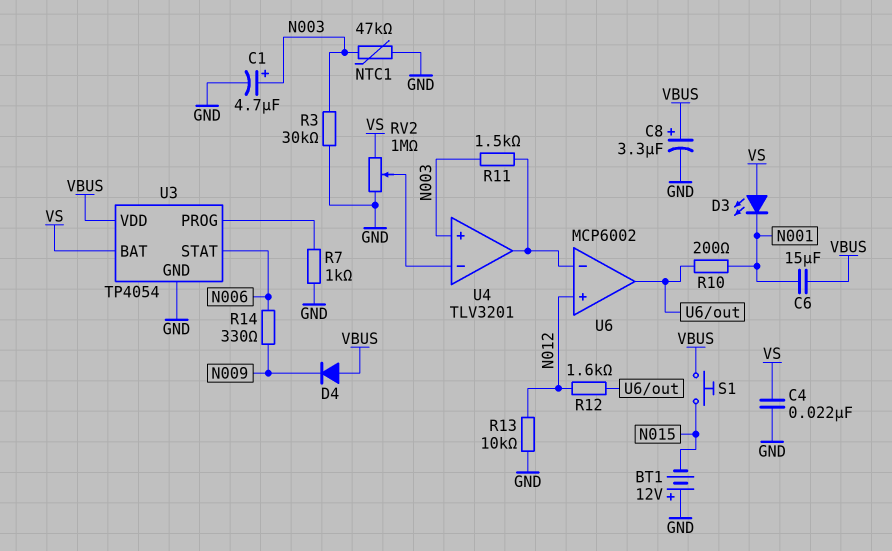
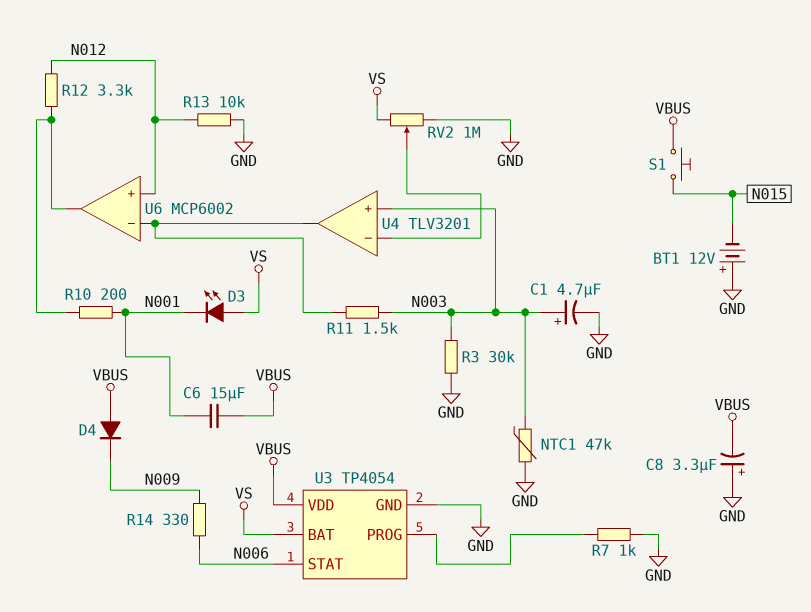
C4: 22nF (GND, VS) -> none
C8: 3.3uF (plus VBUS, minus GND) -> 3.3uF (plus GND, minus VBUS)
R12: 1.6k (N012, U6/out) -> 3.3k (N012, U6/out)

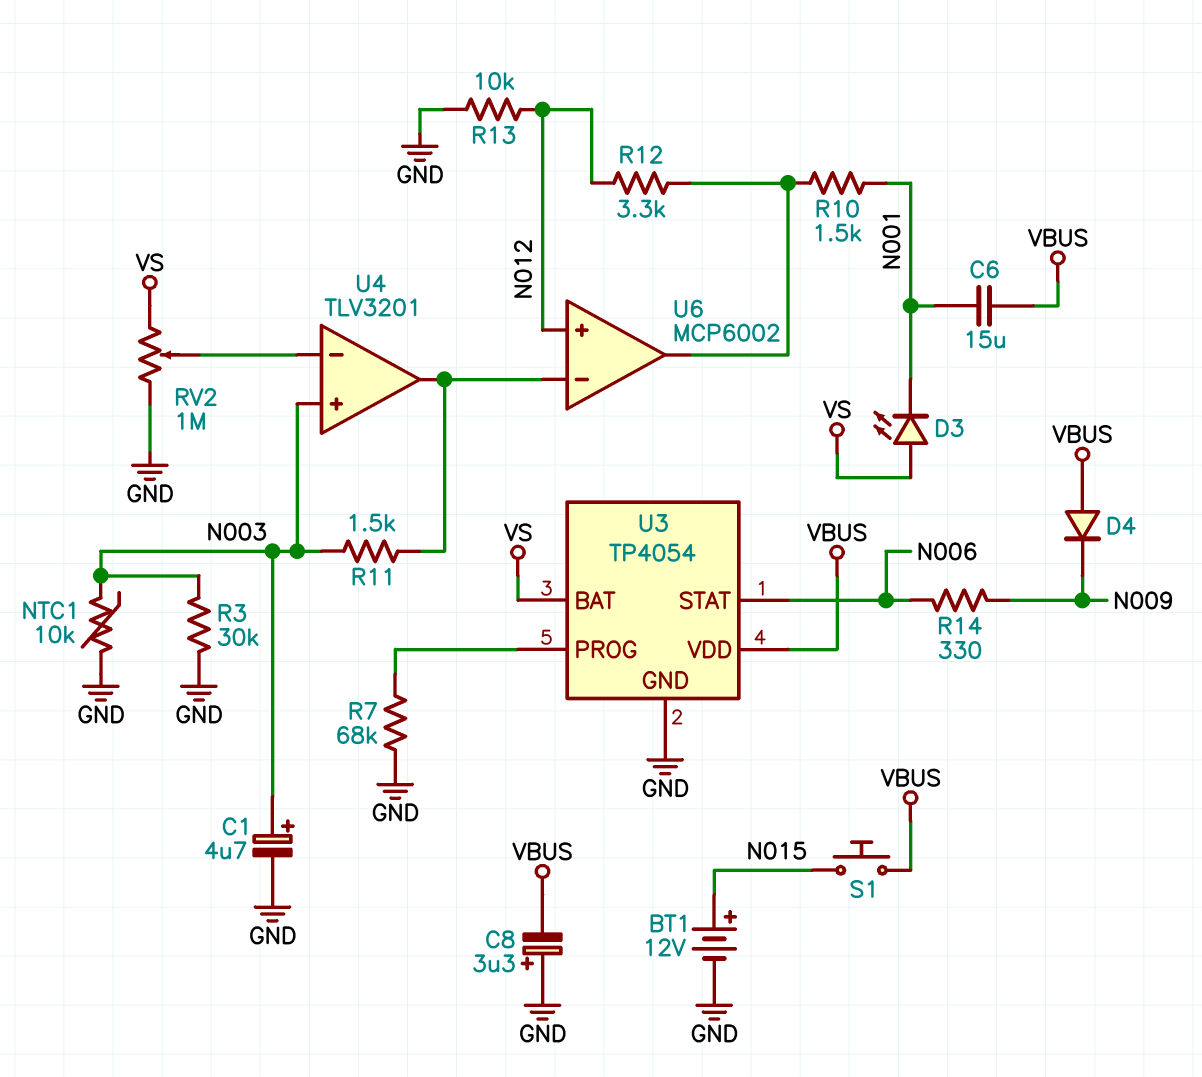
BT1: 12V (plus GND, minus N015) -> 12V (plus N015, minus GND)
NTC1: 47k (GND, N003) -> 10k (GND, N003)
R7: 1k (GND, U3/PROG) -> 68k (GND, U3/PROG)
R10: 200 (N001, U6/out) -> 1.5k (N001, U6/out)

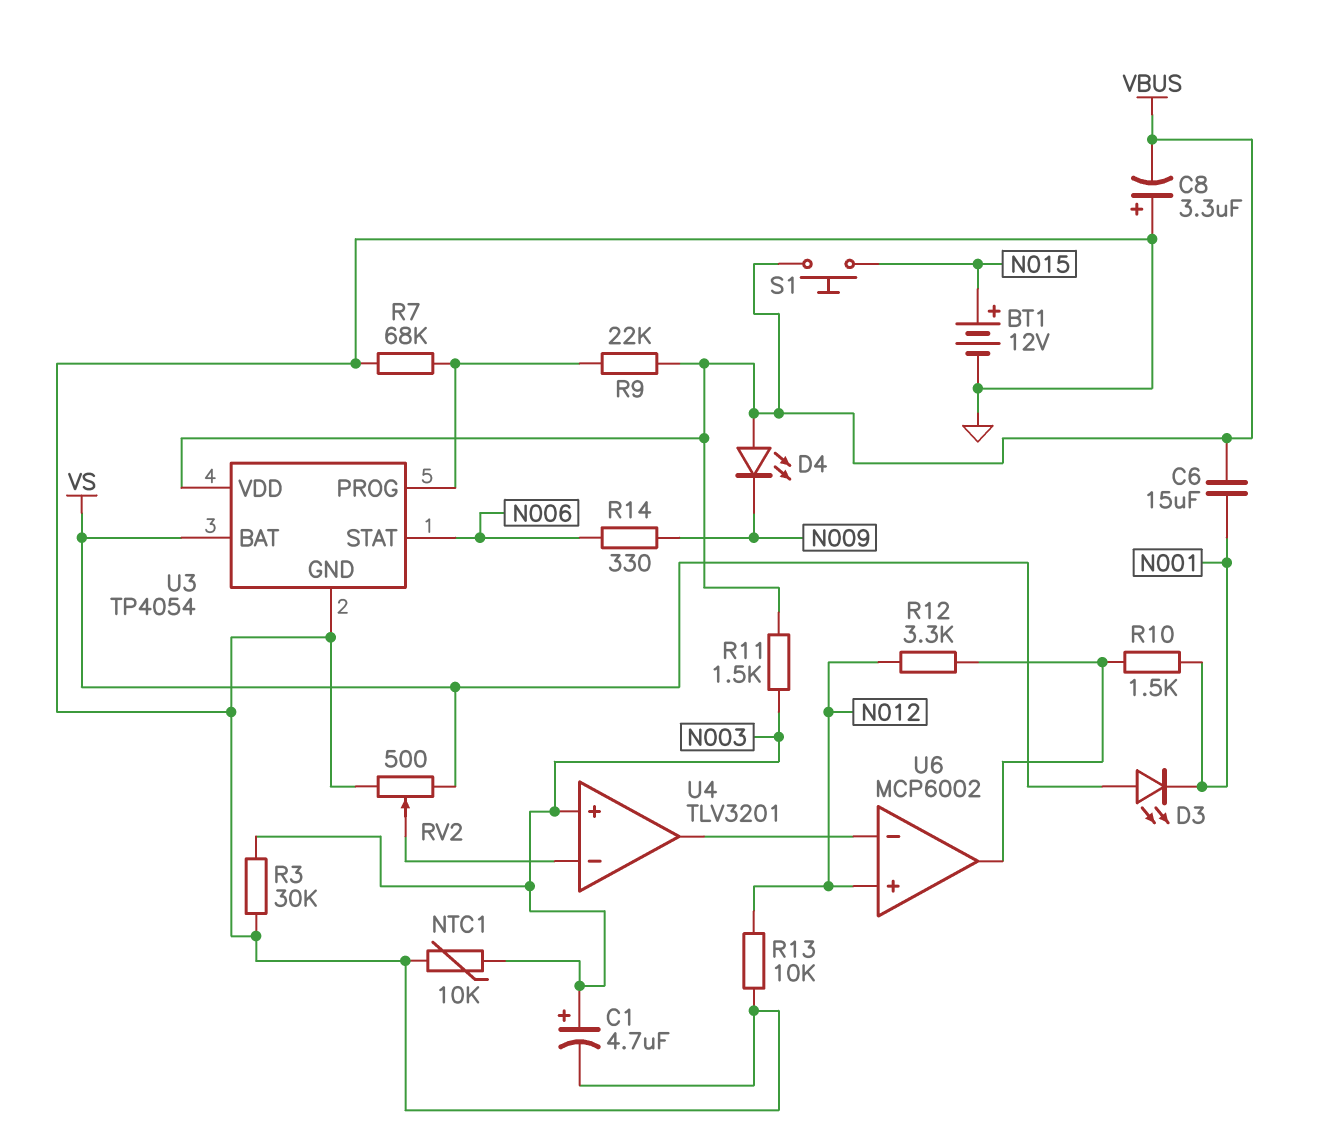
D4: diode (A VBUS, K N009) -> LED (A VBUS, K N009)
R9: none -> 22k (U3/PROG, VBUS)
R11: 1.5k (N003, U4/out) -> 1.5k (N003, VBUS)
RV2: 1M (GND, VS, wiper U4/in-) -> 500 (GND, VS, wiper U4/in-)

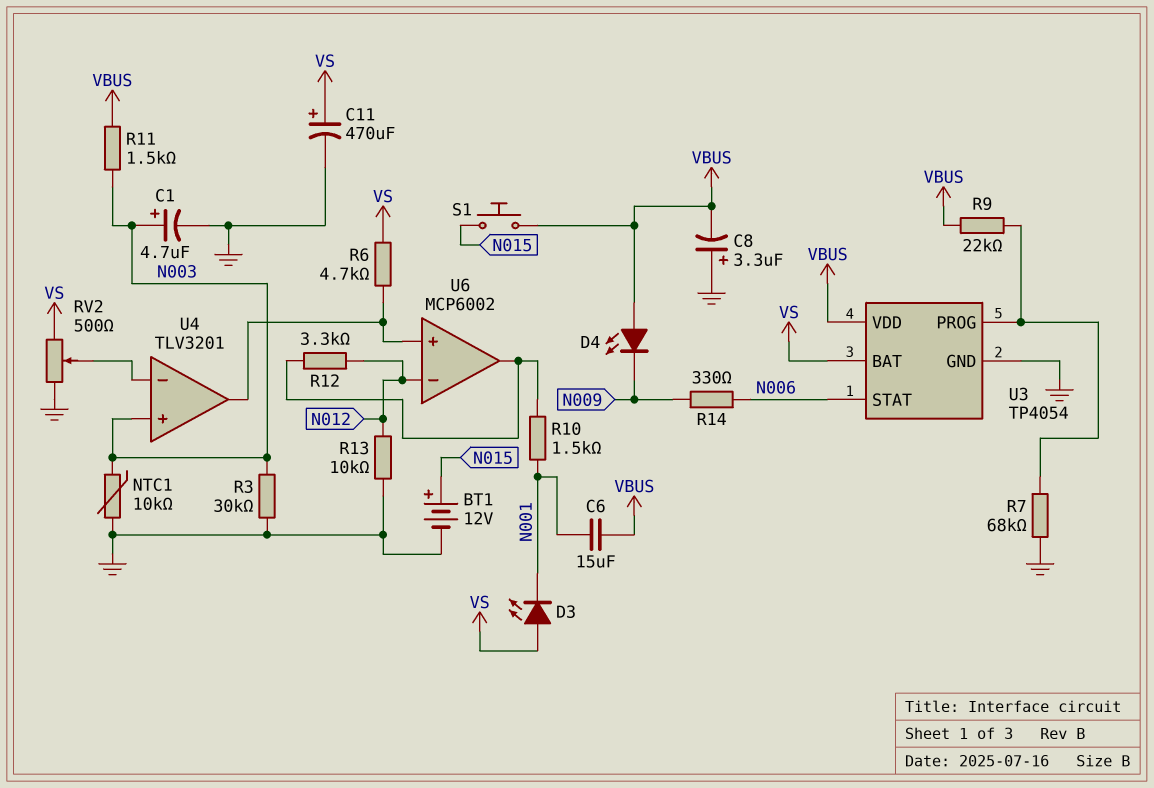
C11: none -> 470uF (plus VS, minus GND)
R6: none -> 4.7k (U4/out, VS)
U6 pin in+: N012 -> U4/out
U6 pin in-: U4/out -> N012

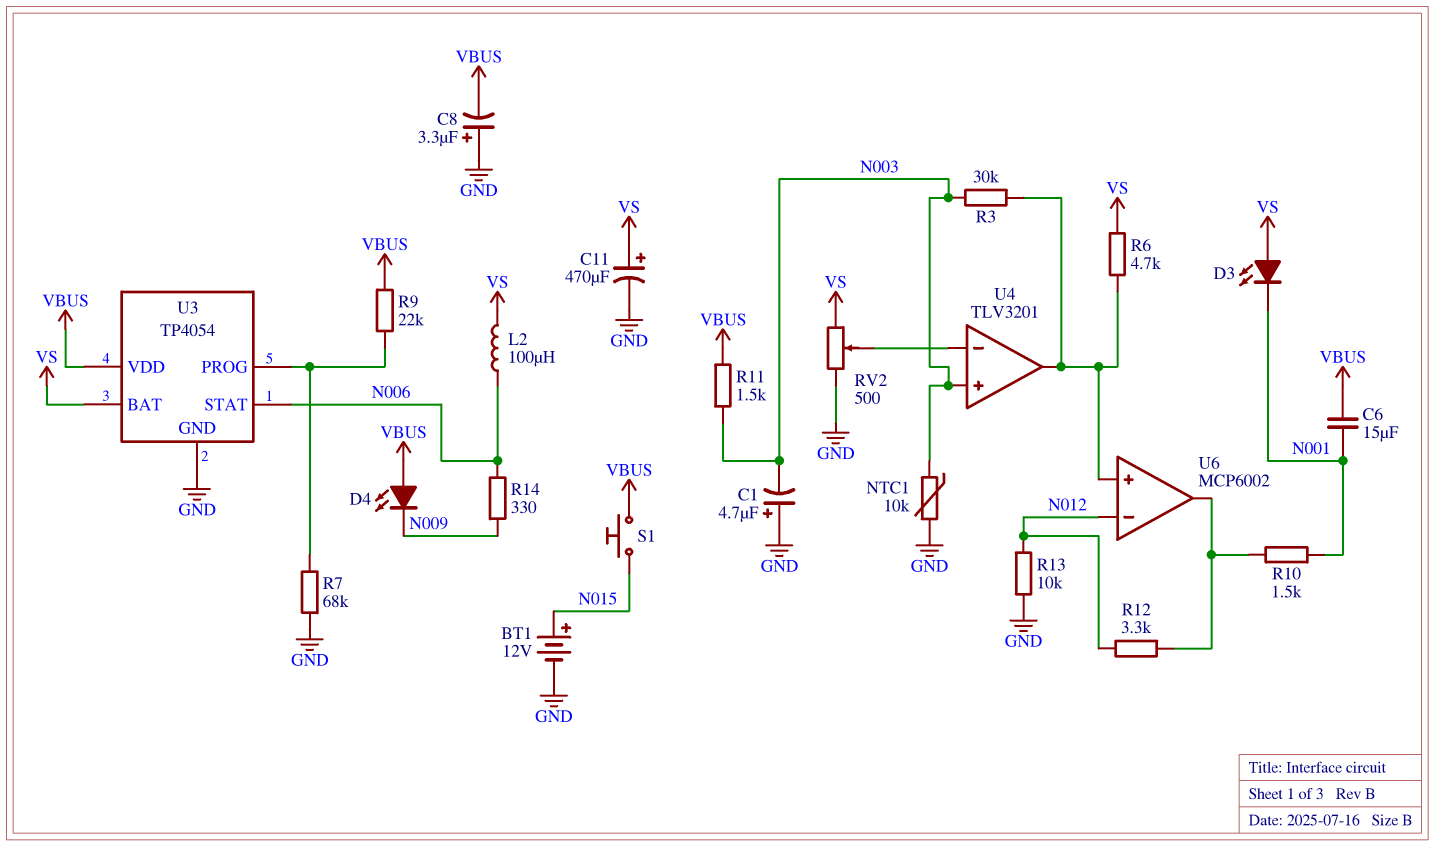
C1: 4.7uF (plus N003, minus GND) -> 4.7uF (plus GND, minus N003)
L2: none -> 100uH (N006, VS)
R3: 30k (GND, N003) -> 30k (N003, U4/out)

